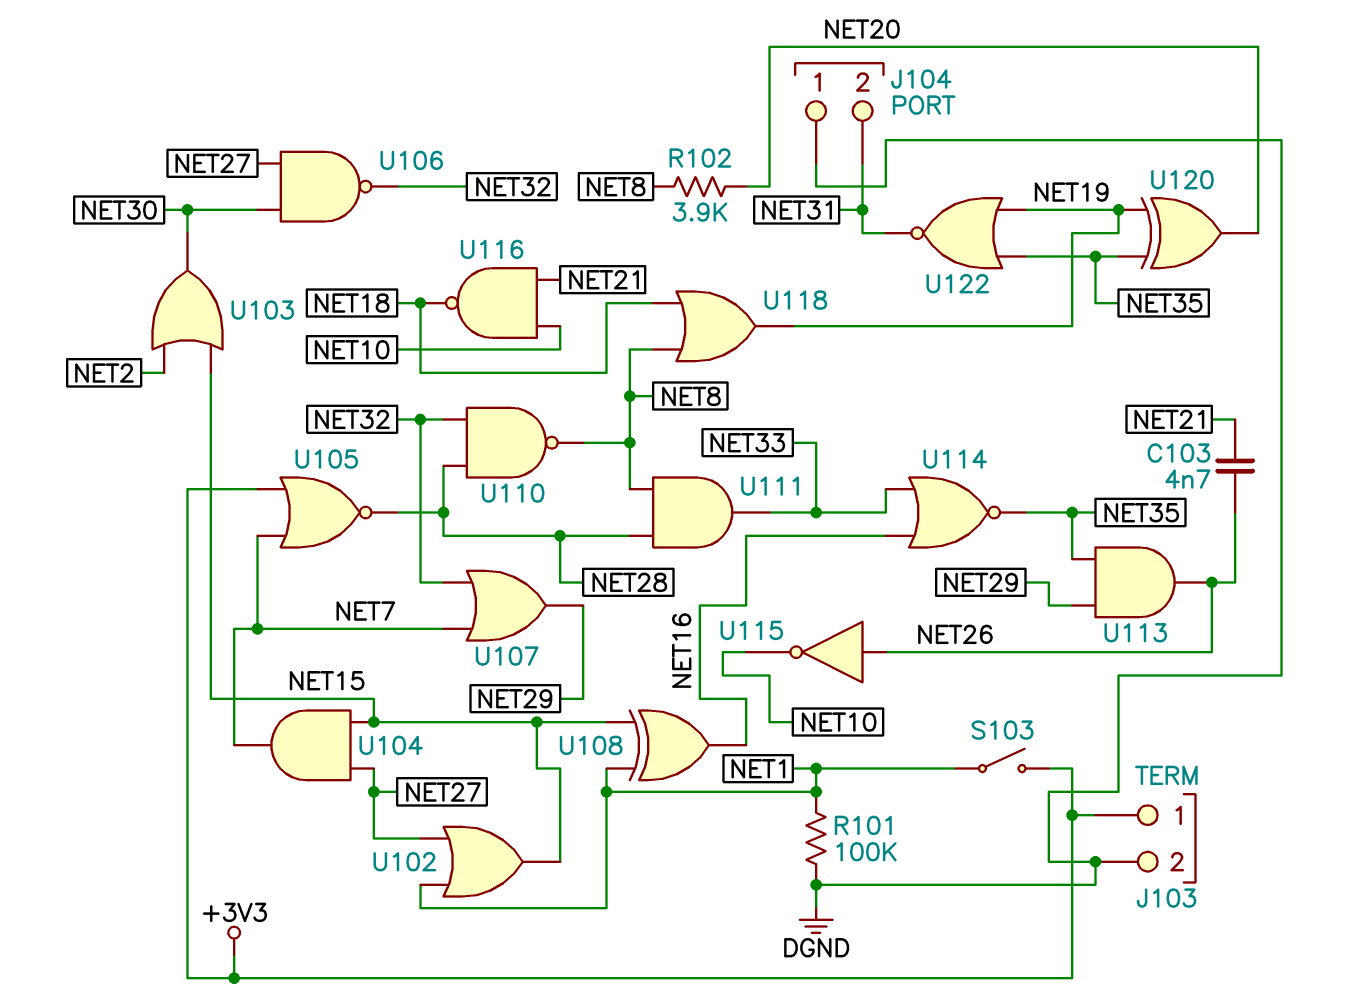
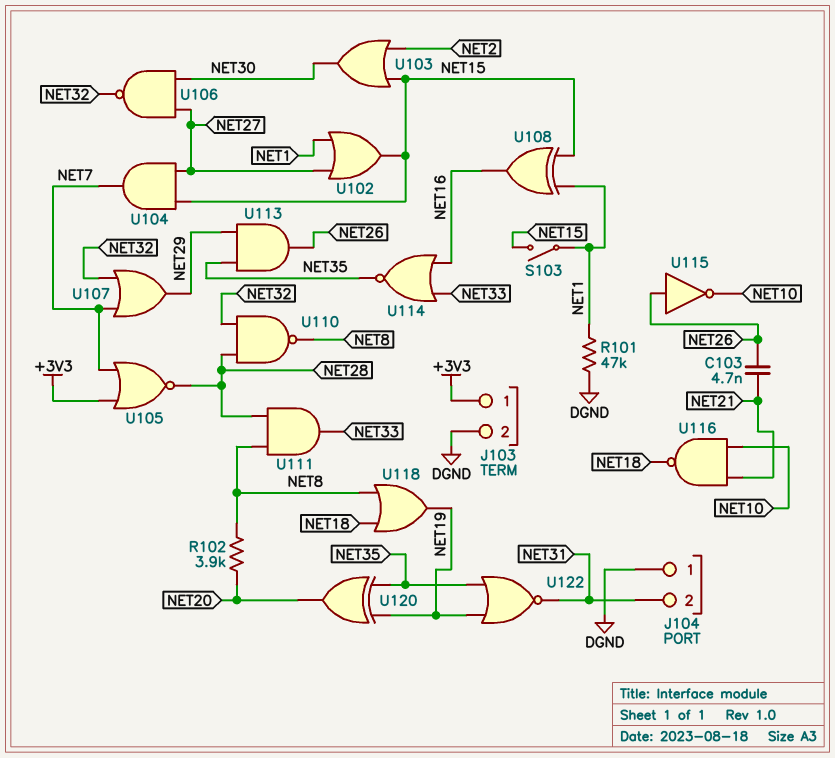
R101: 100k (DGND, NET1) -> 47k (DGND, NET1)
S103: switch (+3V3, NET1) -> switch (NET1, NET15)

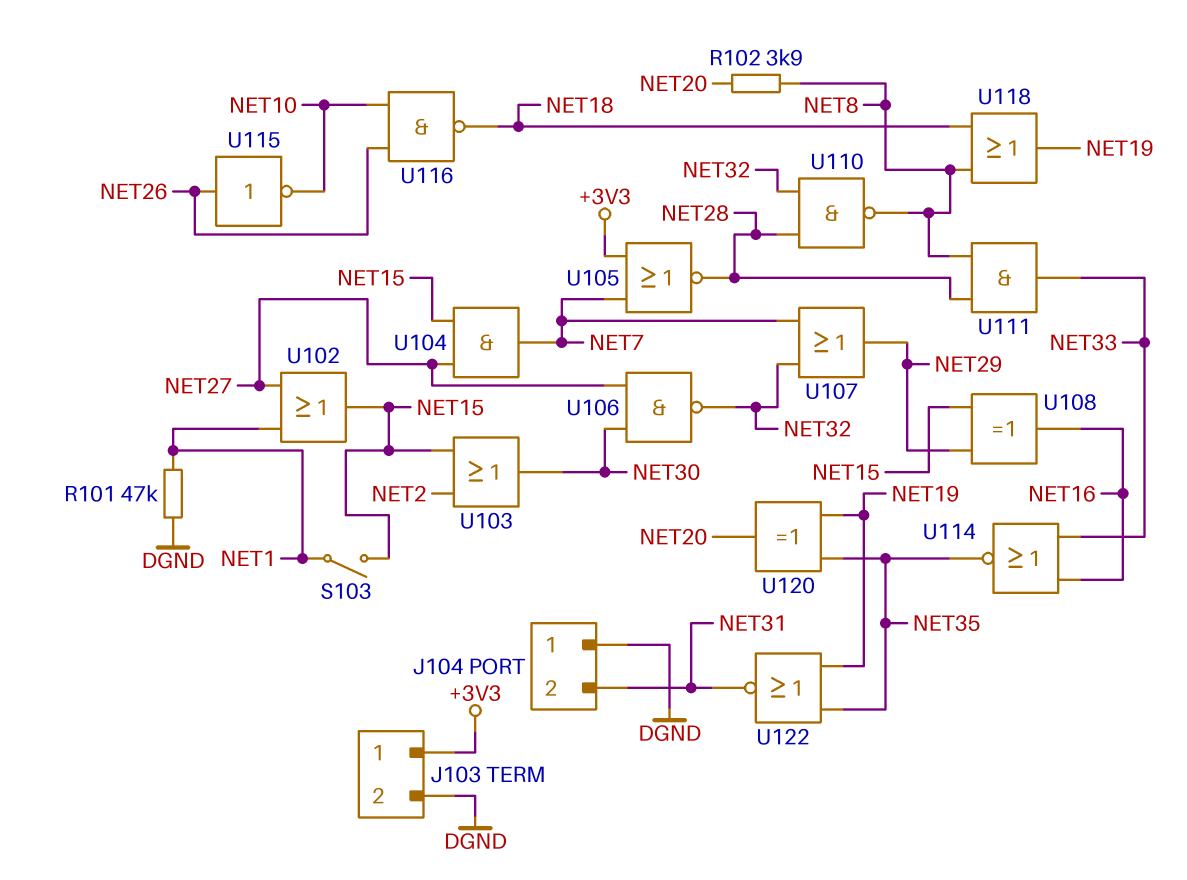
C103: 4.7nF (NET21, NET26) -> none
U108: XOR (in NET1, in NET15, out NET16) -> XOR (in NET15, in NET29, out NET16)
U113: AND (in NET29, in NET35, out NET26) -> none
U116: NAND (in NET10, in NET21, out NET18) -> NAND (in NET10, in NET26, out NET18)

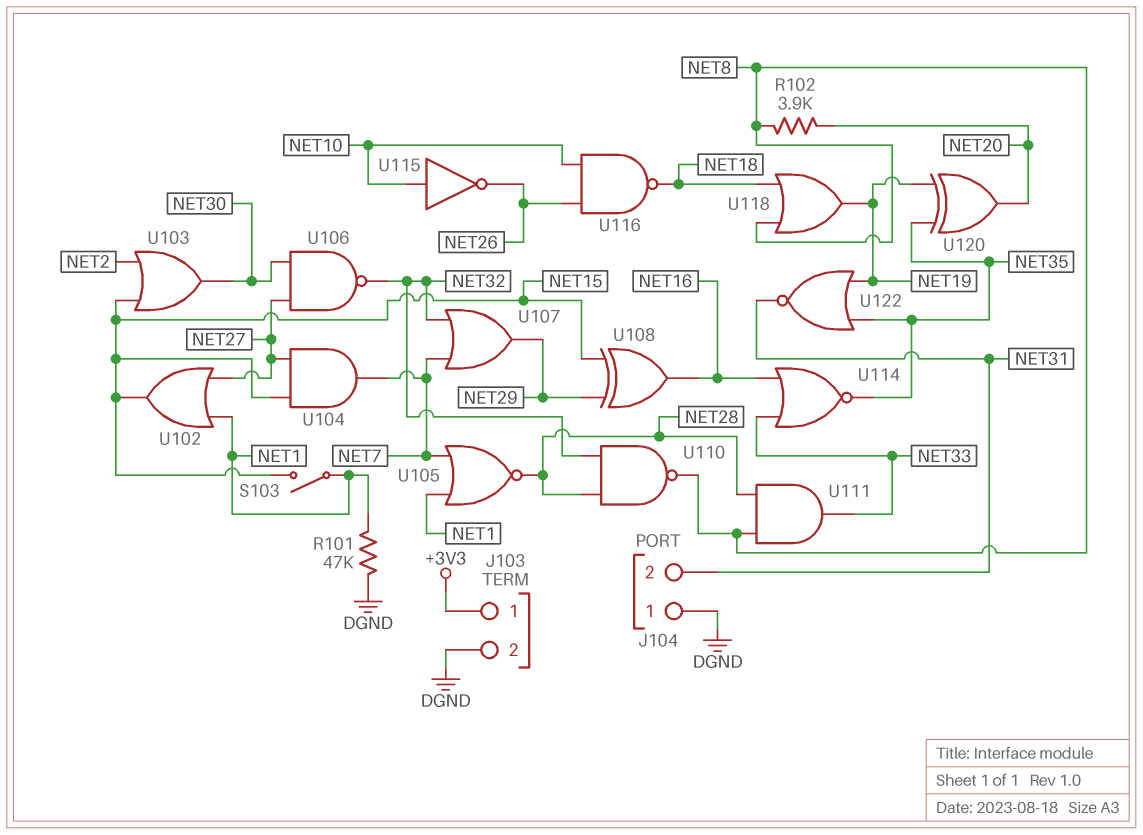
U105: NOR (in +3V3, in NET7, out NET28) -> NOR (in NET1, in NET7, out NET28)
U115: NOT (in NET26, out NET10) -> NOT (in NET10, out NET26)

